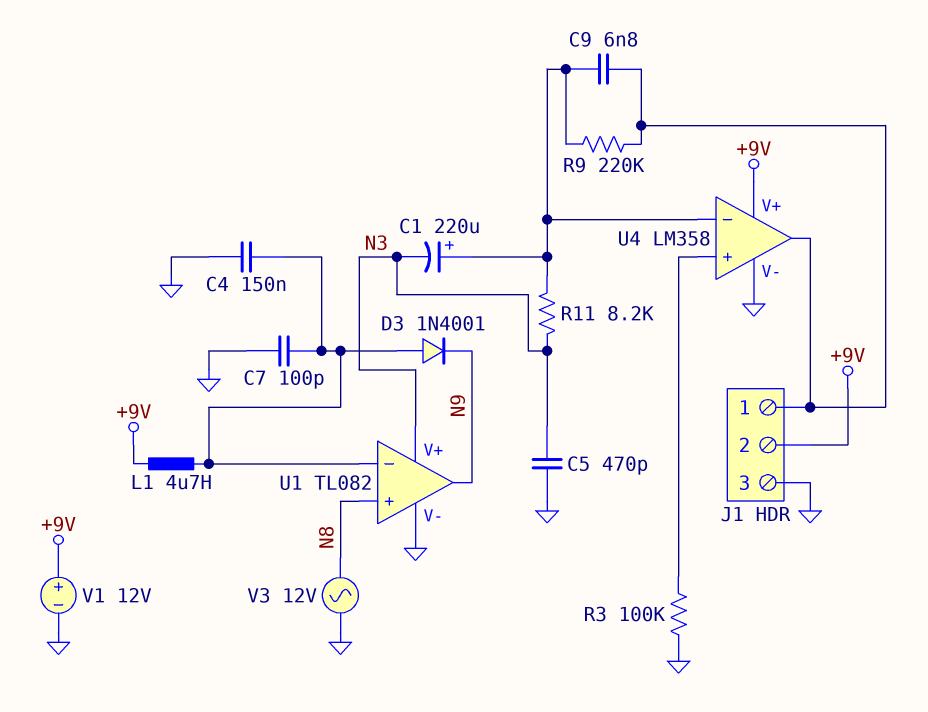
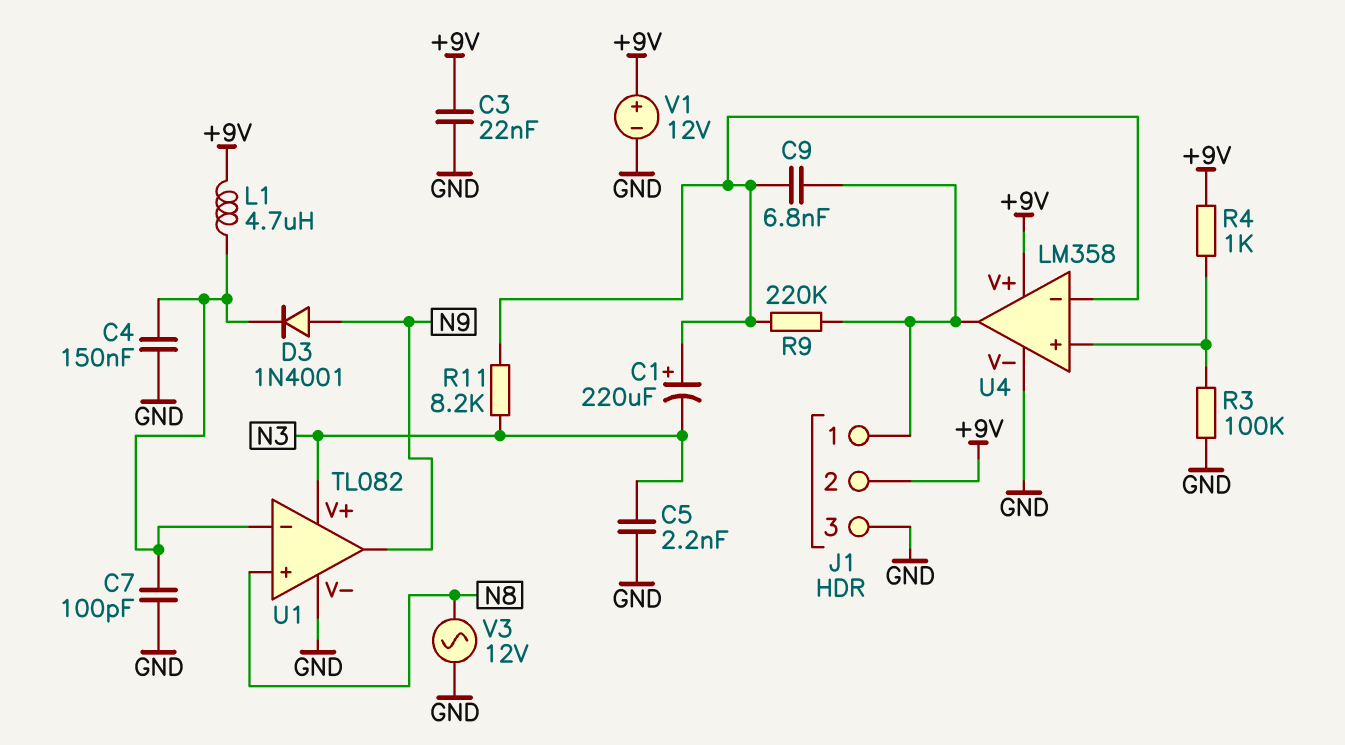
C3: none -> 22nF (+9V, GND)
C5: 470pF (GND, N3) -> 2.2nF (GND, N3)
D3: diode 1N4001 (A U1/in-, K N9) -> diode 1N4001 (A N9, K U1/in-)
R4: none -> 1k (+9V, U4/in+)

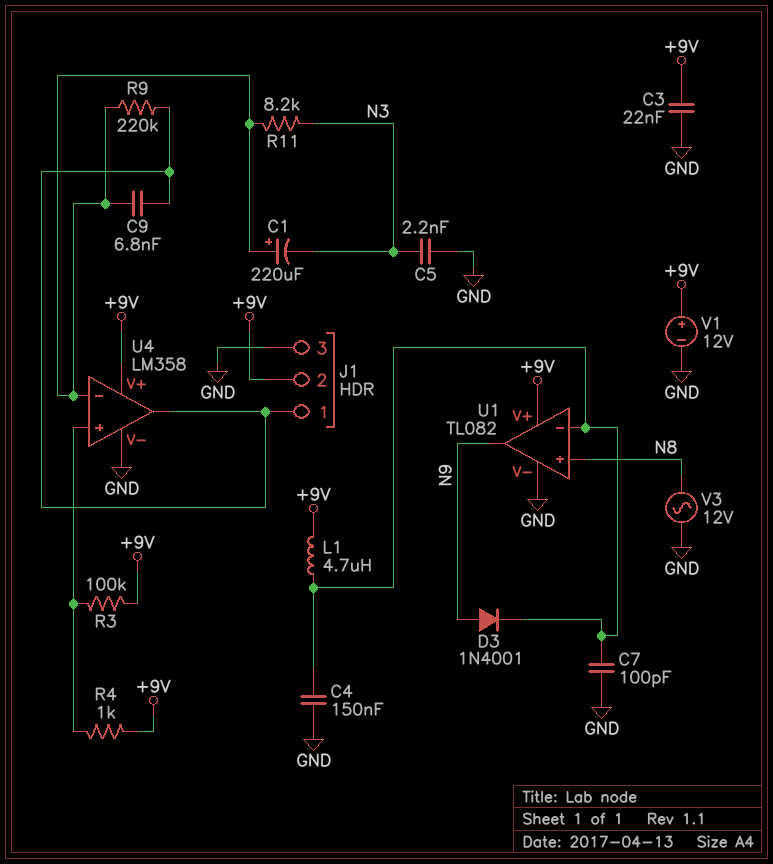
R3: 100k (GND, U4/in+) -> 100k (+9V, U4/in+)
U1 pin V+: N3 -> +9V

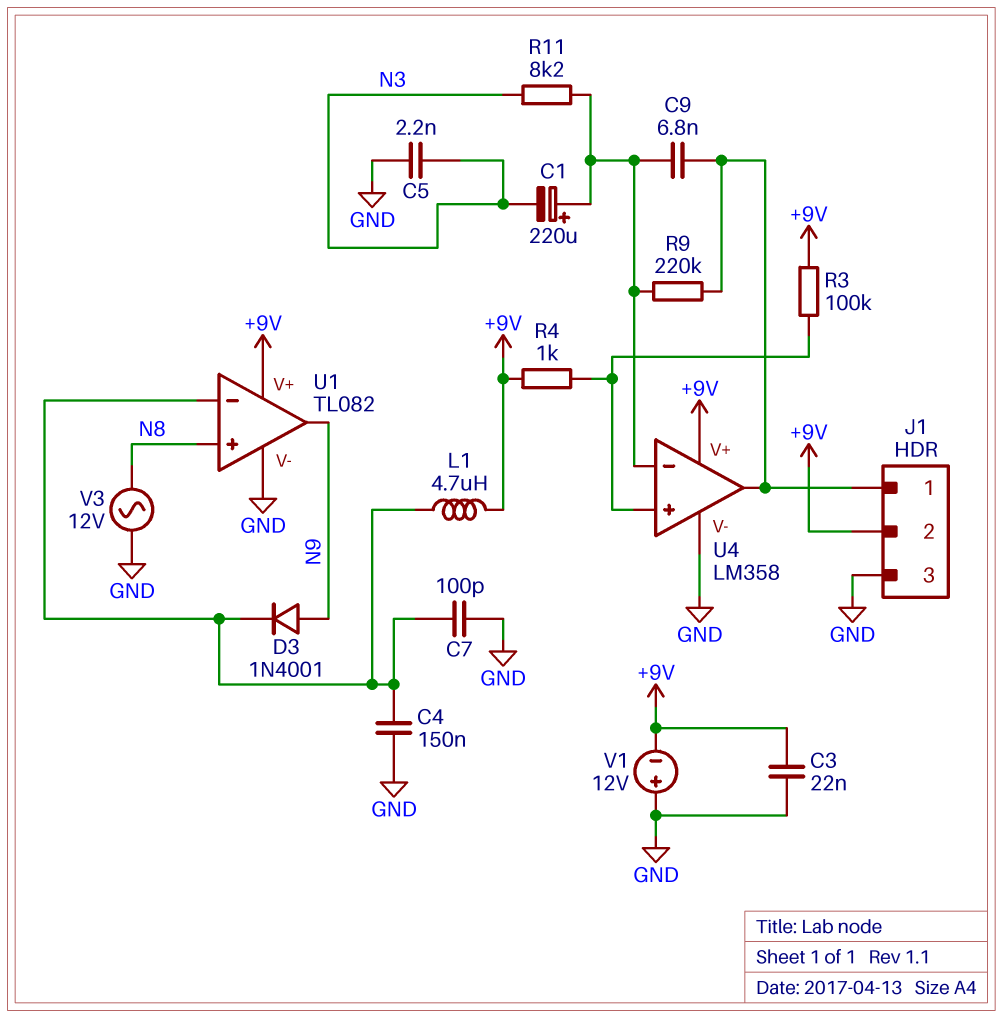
V1: 12V (plus +9V, minus GND) -> 12V (plus GND, minus +9V)

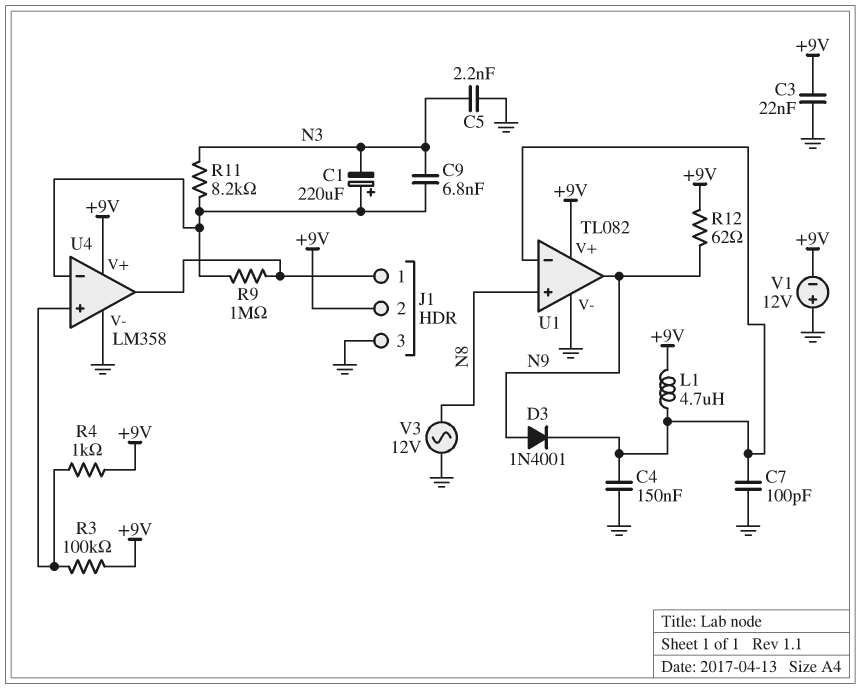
C9: 6.8nF (J1/1, U4/in-) -> 6.8nF (N3, U4/in-)
R9: 220k (J1/1, U4/in-) -> 1M (J1/1, U4/in-)
R12: none -> 62 (+9V, N9)

